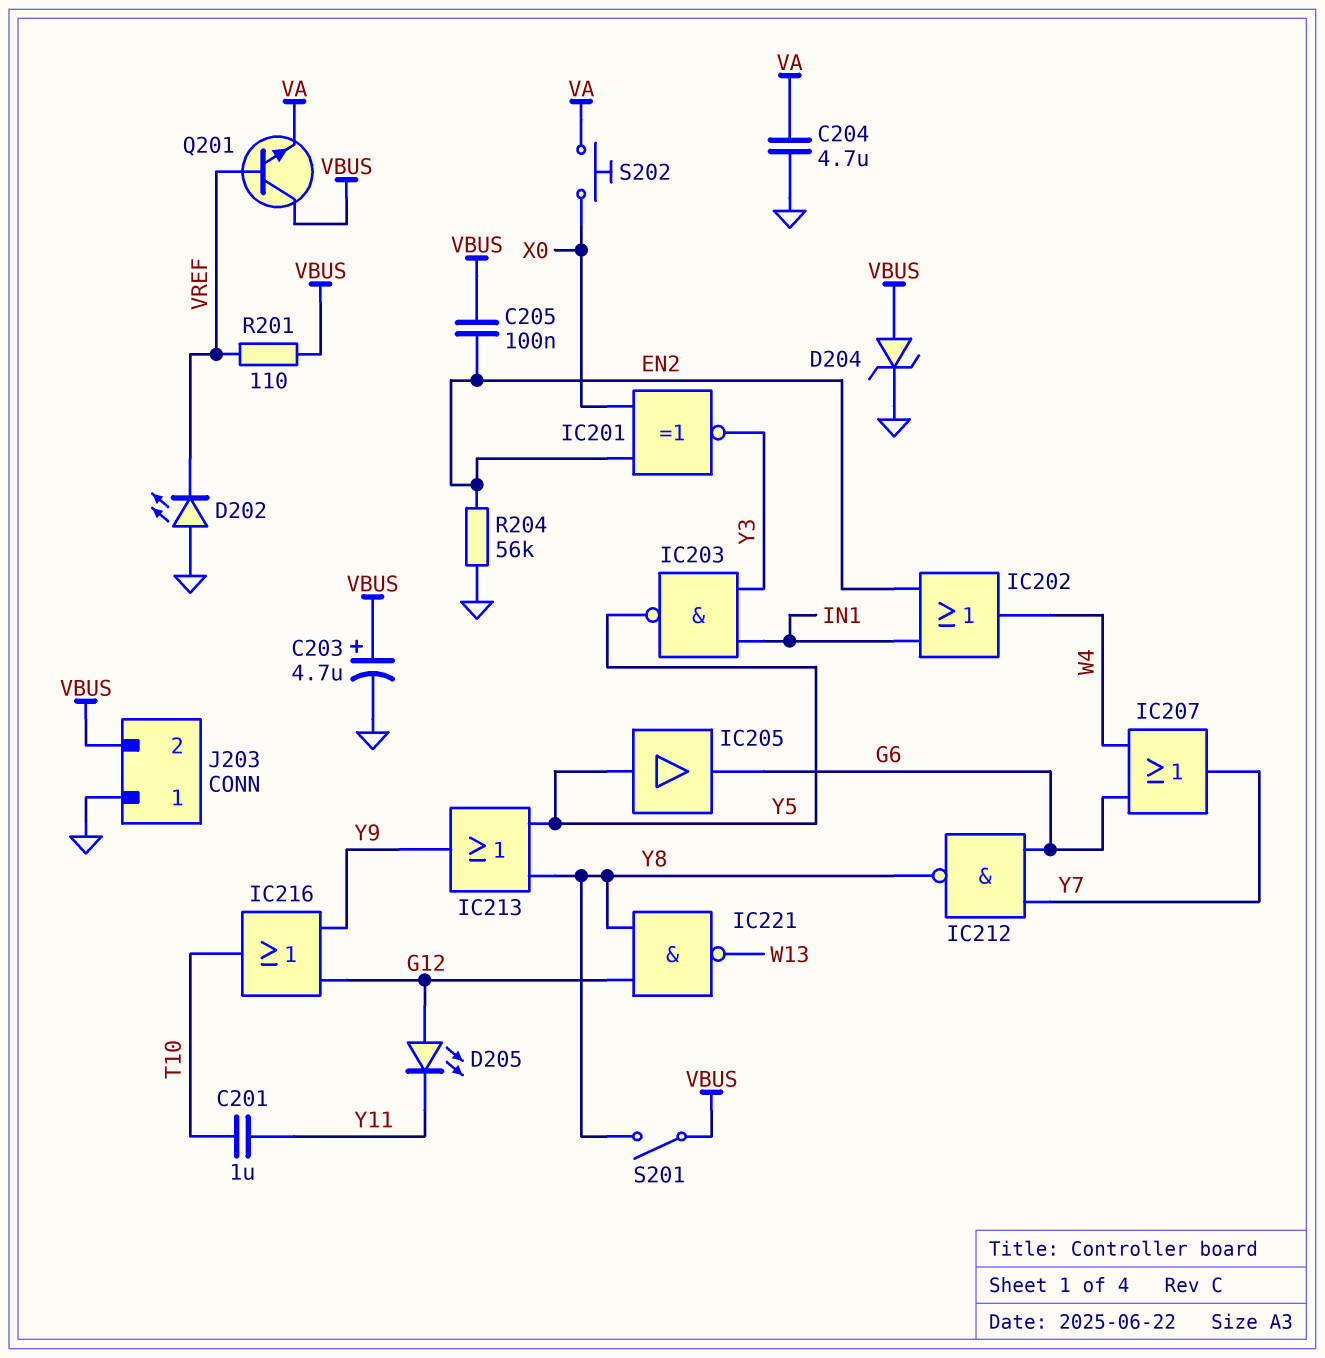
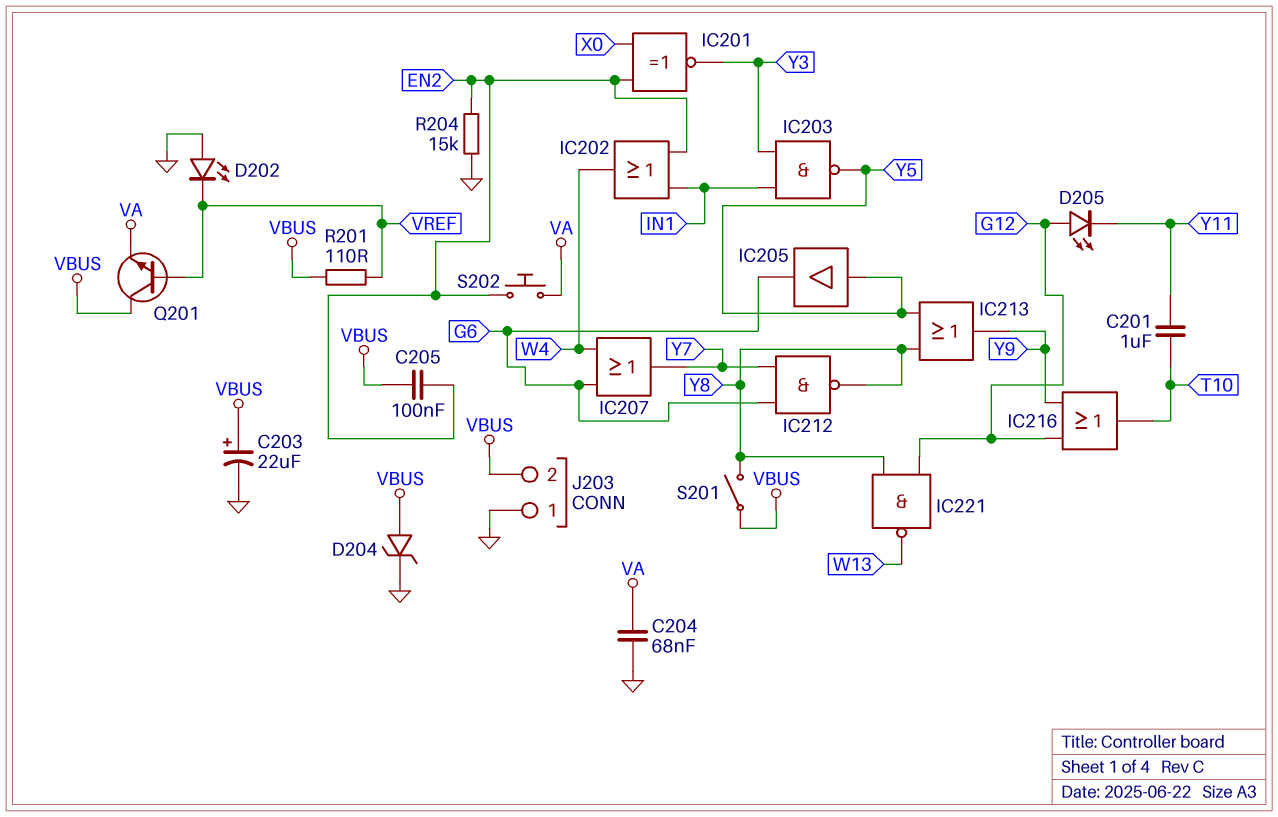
C203: 4.7uF (plus VBUS, minus GND) -> 22uF (plus VBUS, minus GND)
C204: 4.7uF (GND, VA) -> 68nF (GND, VA)
R204: 56k (EN2, GND) -> 15k (EN2, GND)
S202: button (VA, X0) -> button (EN2, VA)

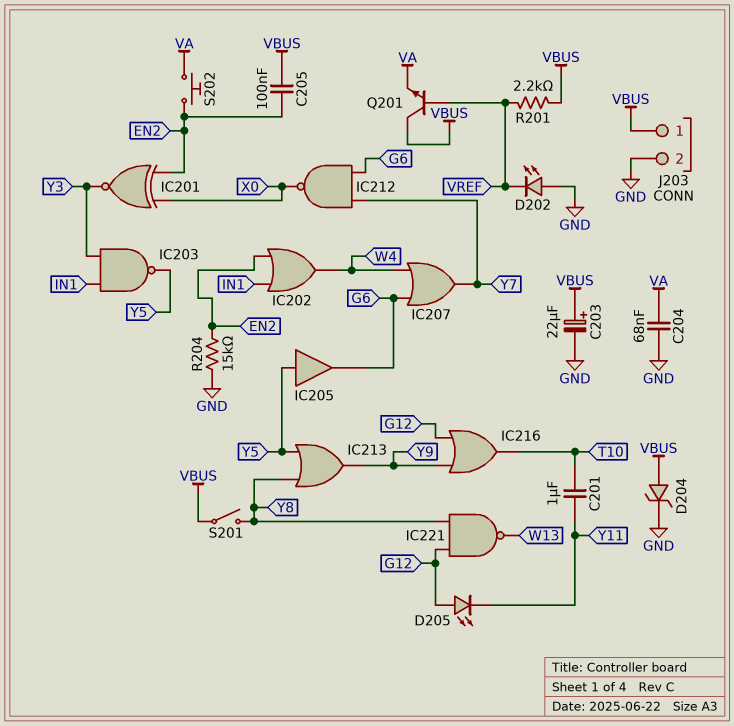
IC212: NAND (in G6, in Y7, out Y8) -> NAND (in G6, in Y7, out X0)
J203 pin 1: GND -> VBUS
J203 pin 2: VBUS -> GND
R201: 110 (VBUS, VREF) -> 2.2k (VBUS, VREF)

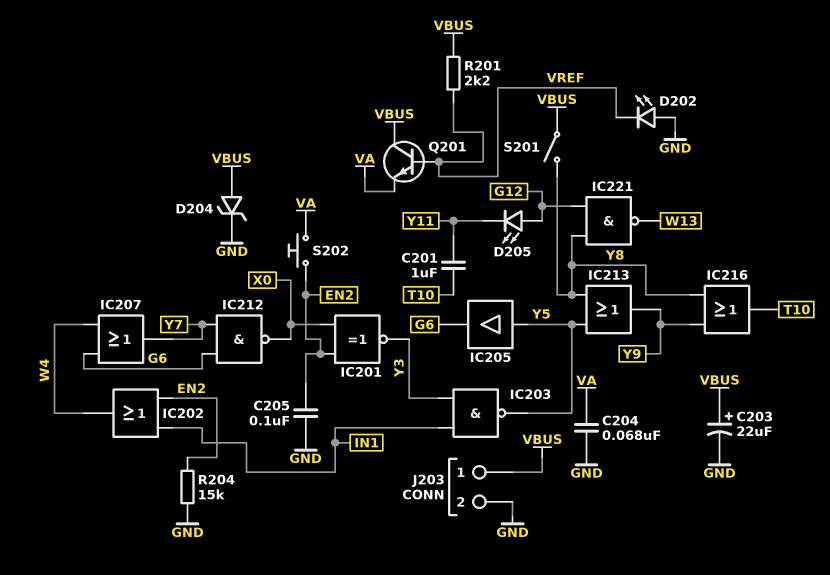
C205: 100nF (EN2, VBUS) -> 100nF (EN2, GND)
IC216: OR (in G12, in Y9, out T10) -> OR (in Y8, in Y9, out T10)

